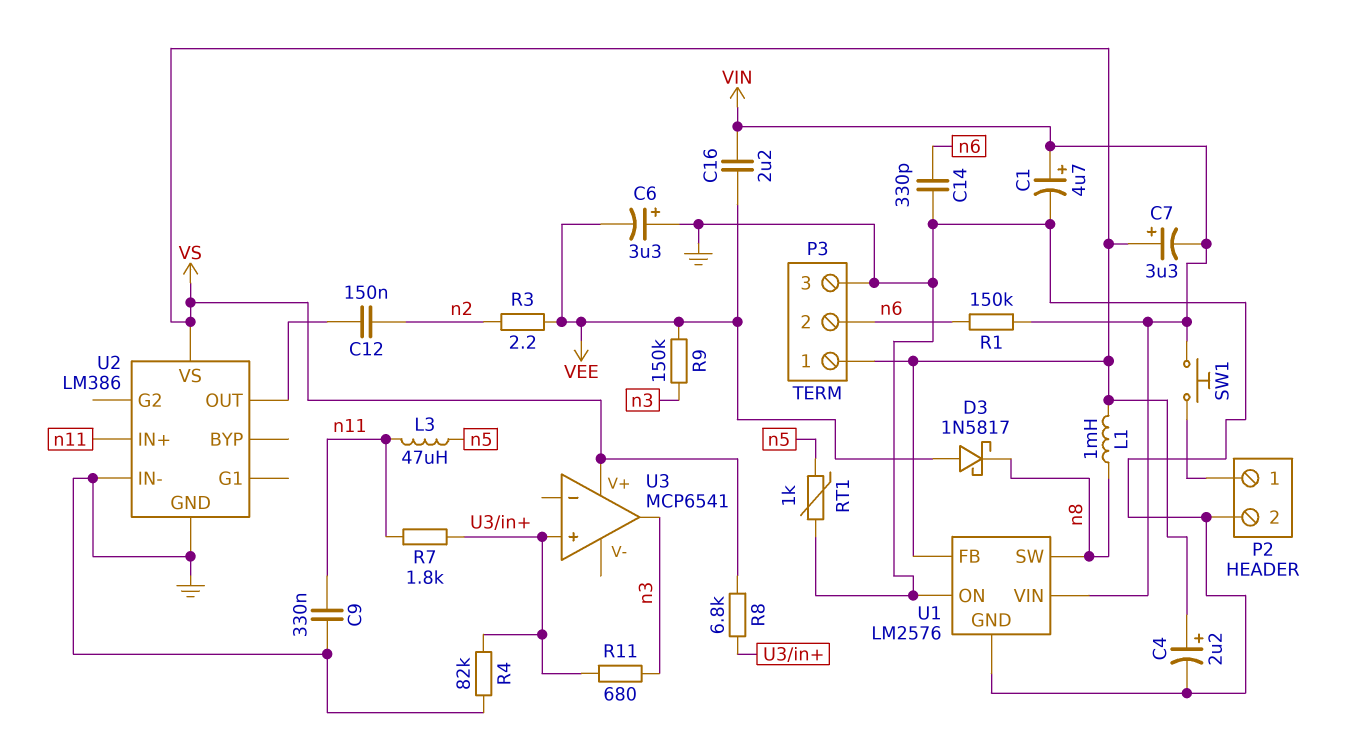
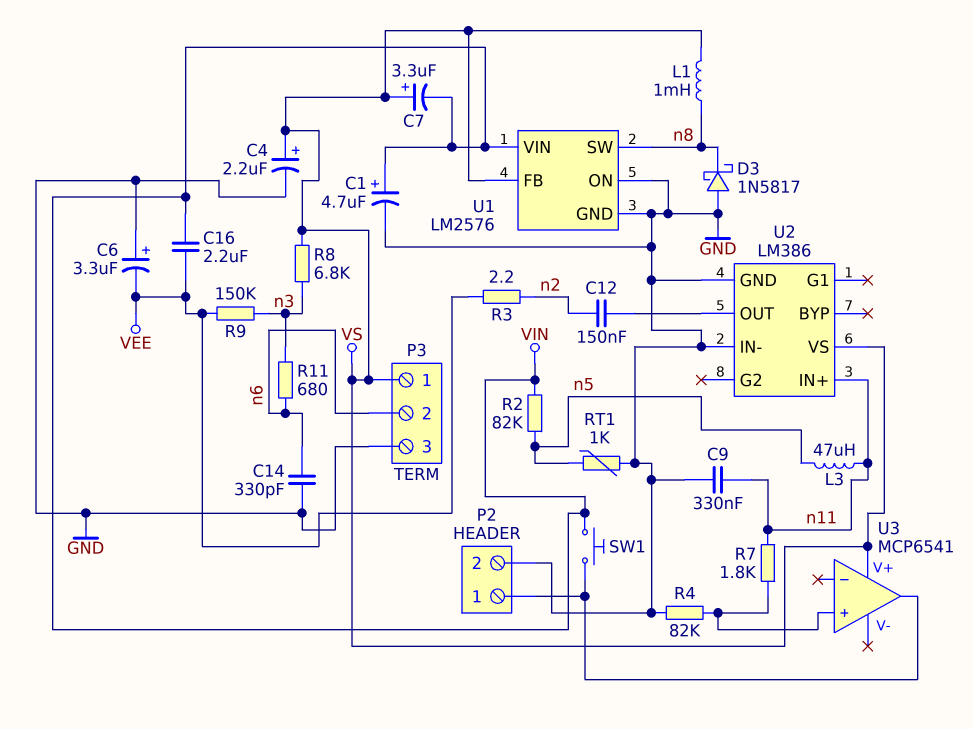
D3: schottky 1N5817 (A VEE, K n8) -> schottky 1N5817 (A GND, K n8)
R1: 150k (VIN, n6) -> none
R2: none -> 82k (VIN, n5)
R8: 6.8k (U3/in+, VS) -> 6.8k (VS, n3)
R11: 680 (U3/in+, n3) -> 680 (n3, n6)
U3 pin out: n3 -> P2/1

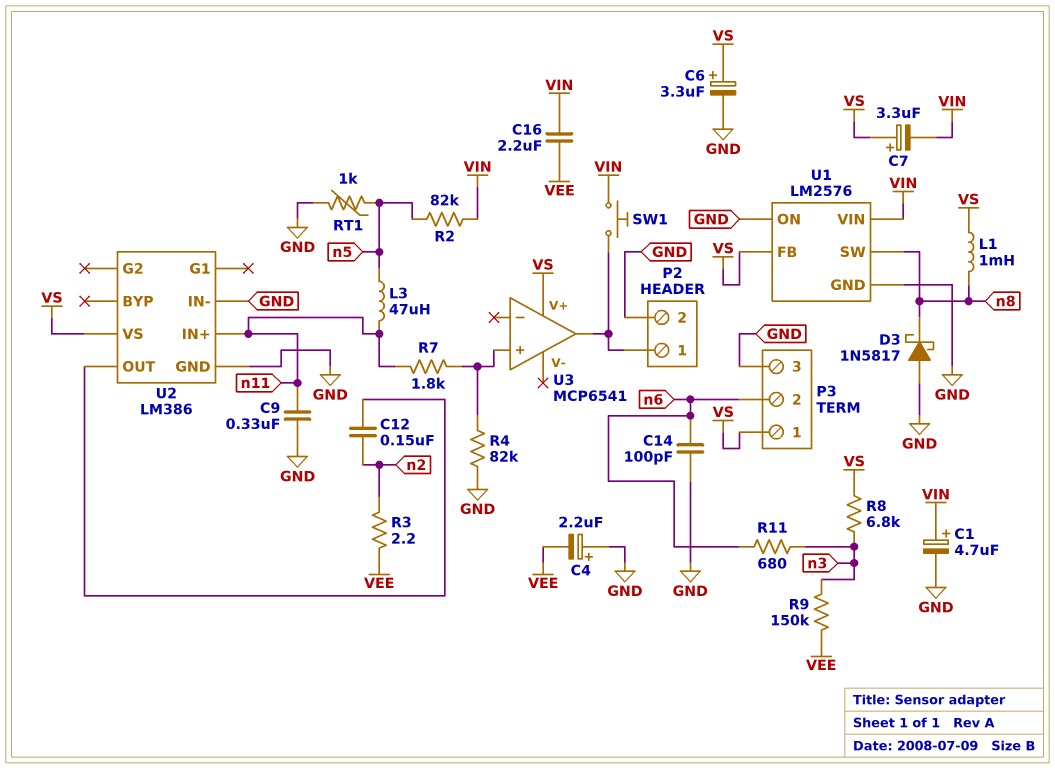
C4: 2.2uF (plus VS, minus GND) -> 2.2uF (plus GND, minus VEE)
C6: 3.3uF (plus GND, minus VEE) -> 3.3uF (plus VS, minus GND)
C14: 330pF (GND, n6) -> 100pF (GND, n6)

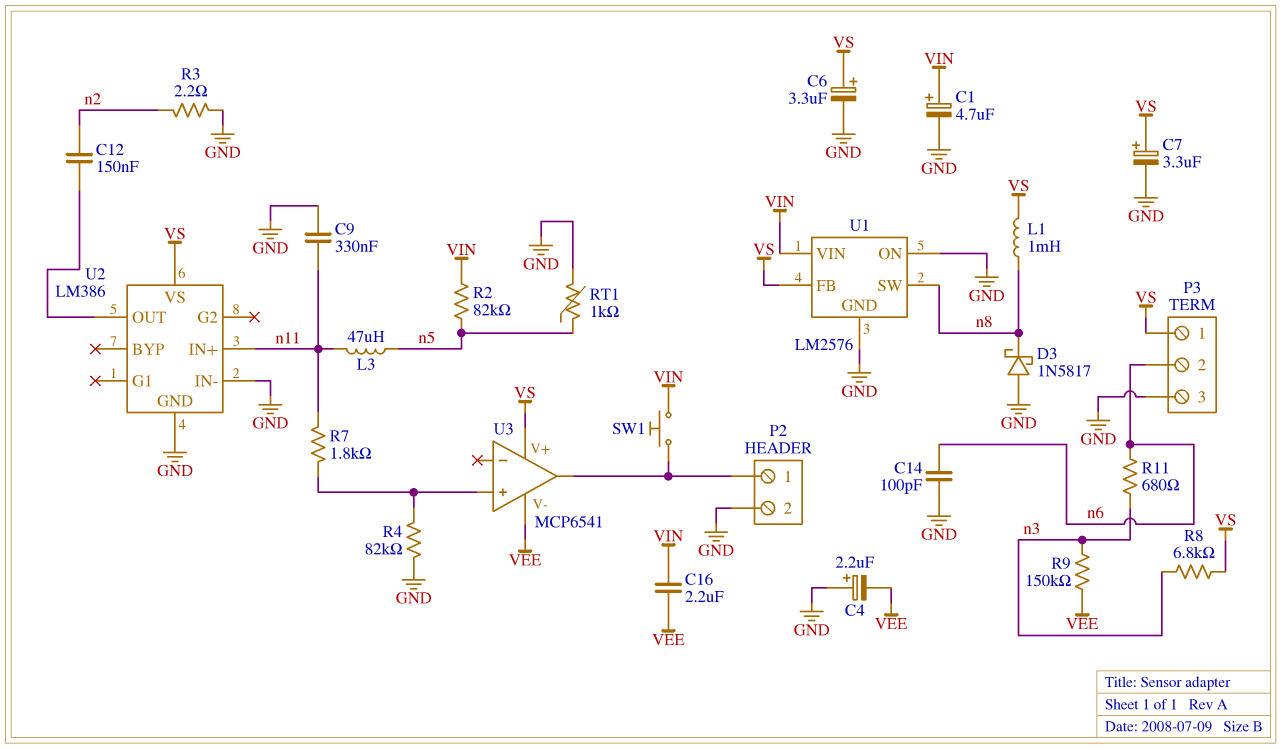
C7: 3.3uF (plus VS, minus VIN) -> 3.3uF (plus VS, minus GND)
R3: 2.2 (VEE, n2) -> 2.2 (GND, n2)
U3 pin V-: none -> VEE

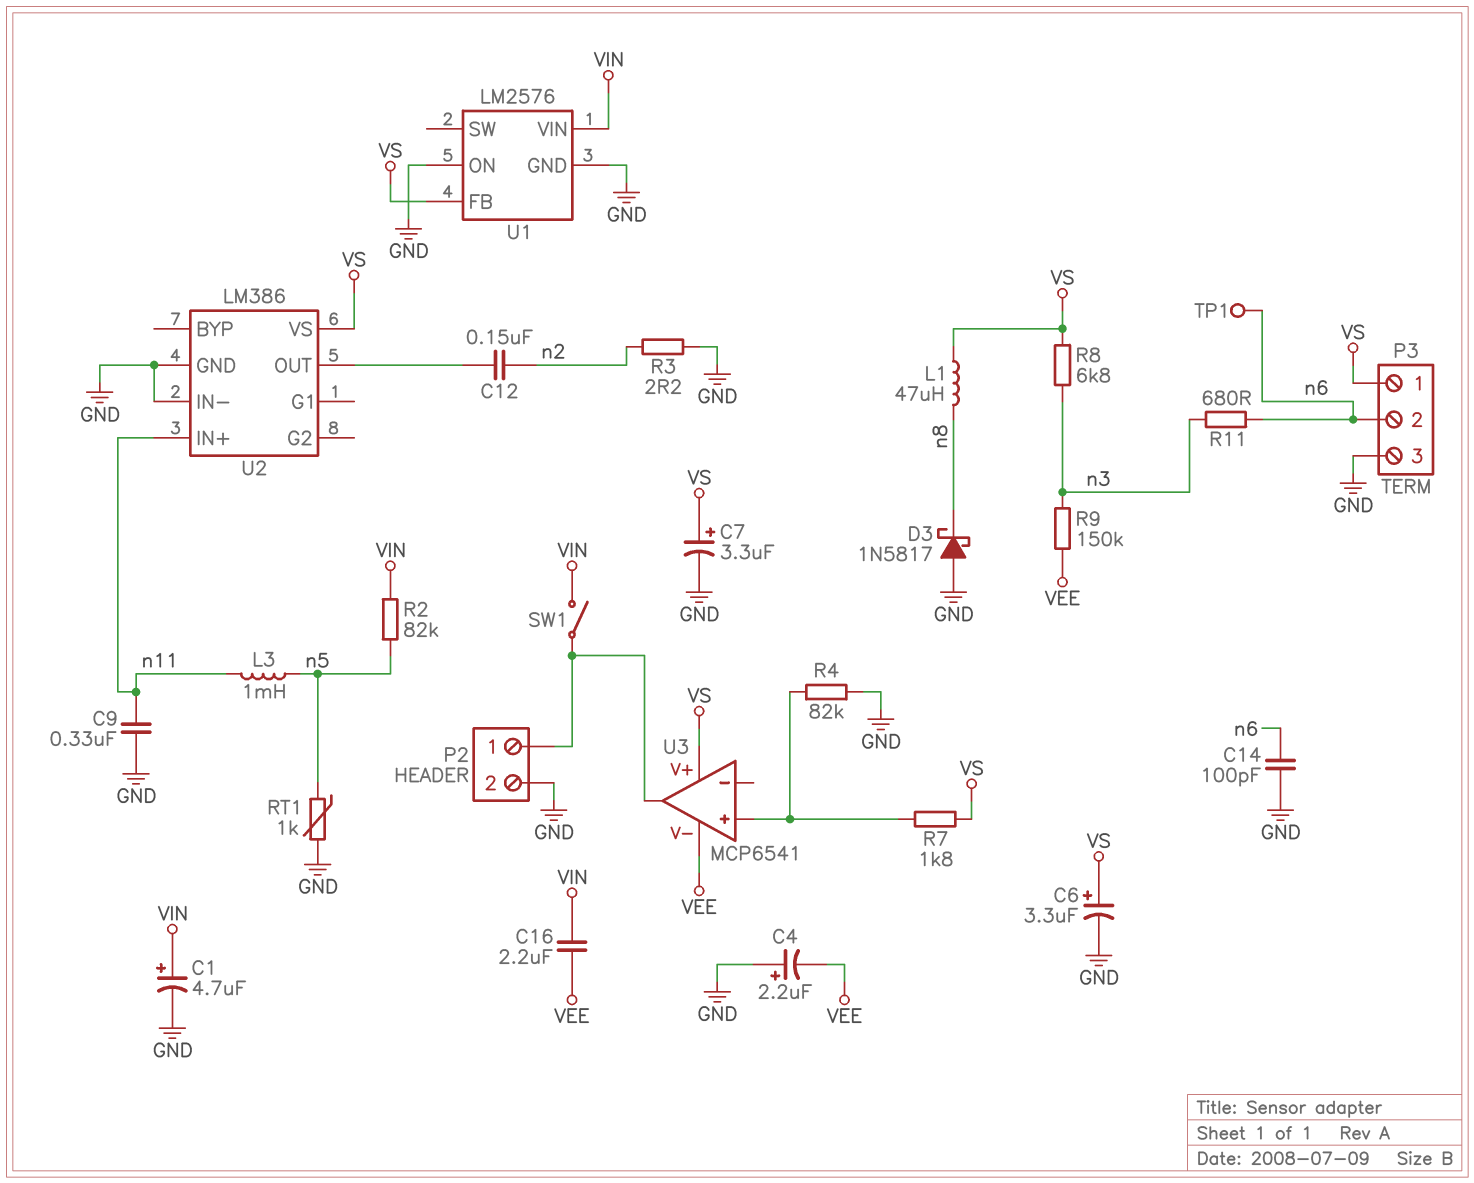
L1: 1mH (VS, n8) -> 47uH (VS, n8)
L3: 47uH (n5, n11) -> 1mH (n5, n11)
R7: 1.8k (U3/in+, n11) -> 1.8k (U3/in+, VS)
SW1: button (P2/1, VIN) -> switch (P2/1, VIN)
TP1: none -> test point (n6)
U1 pin SW: n8 -> none

